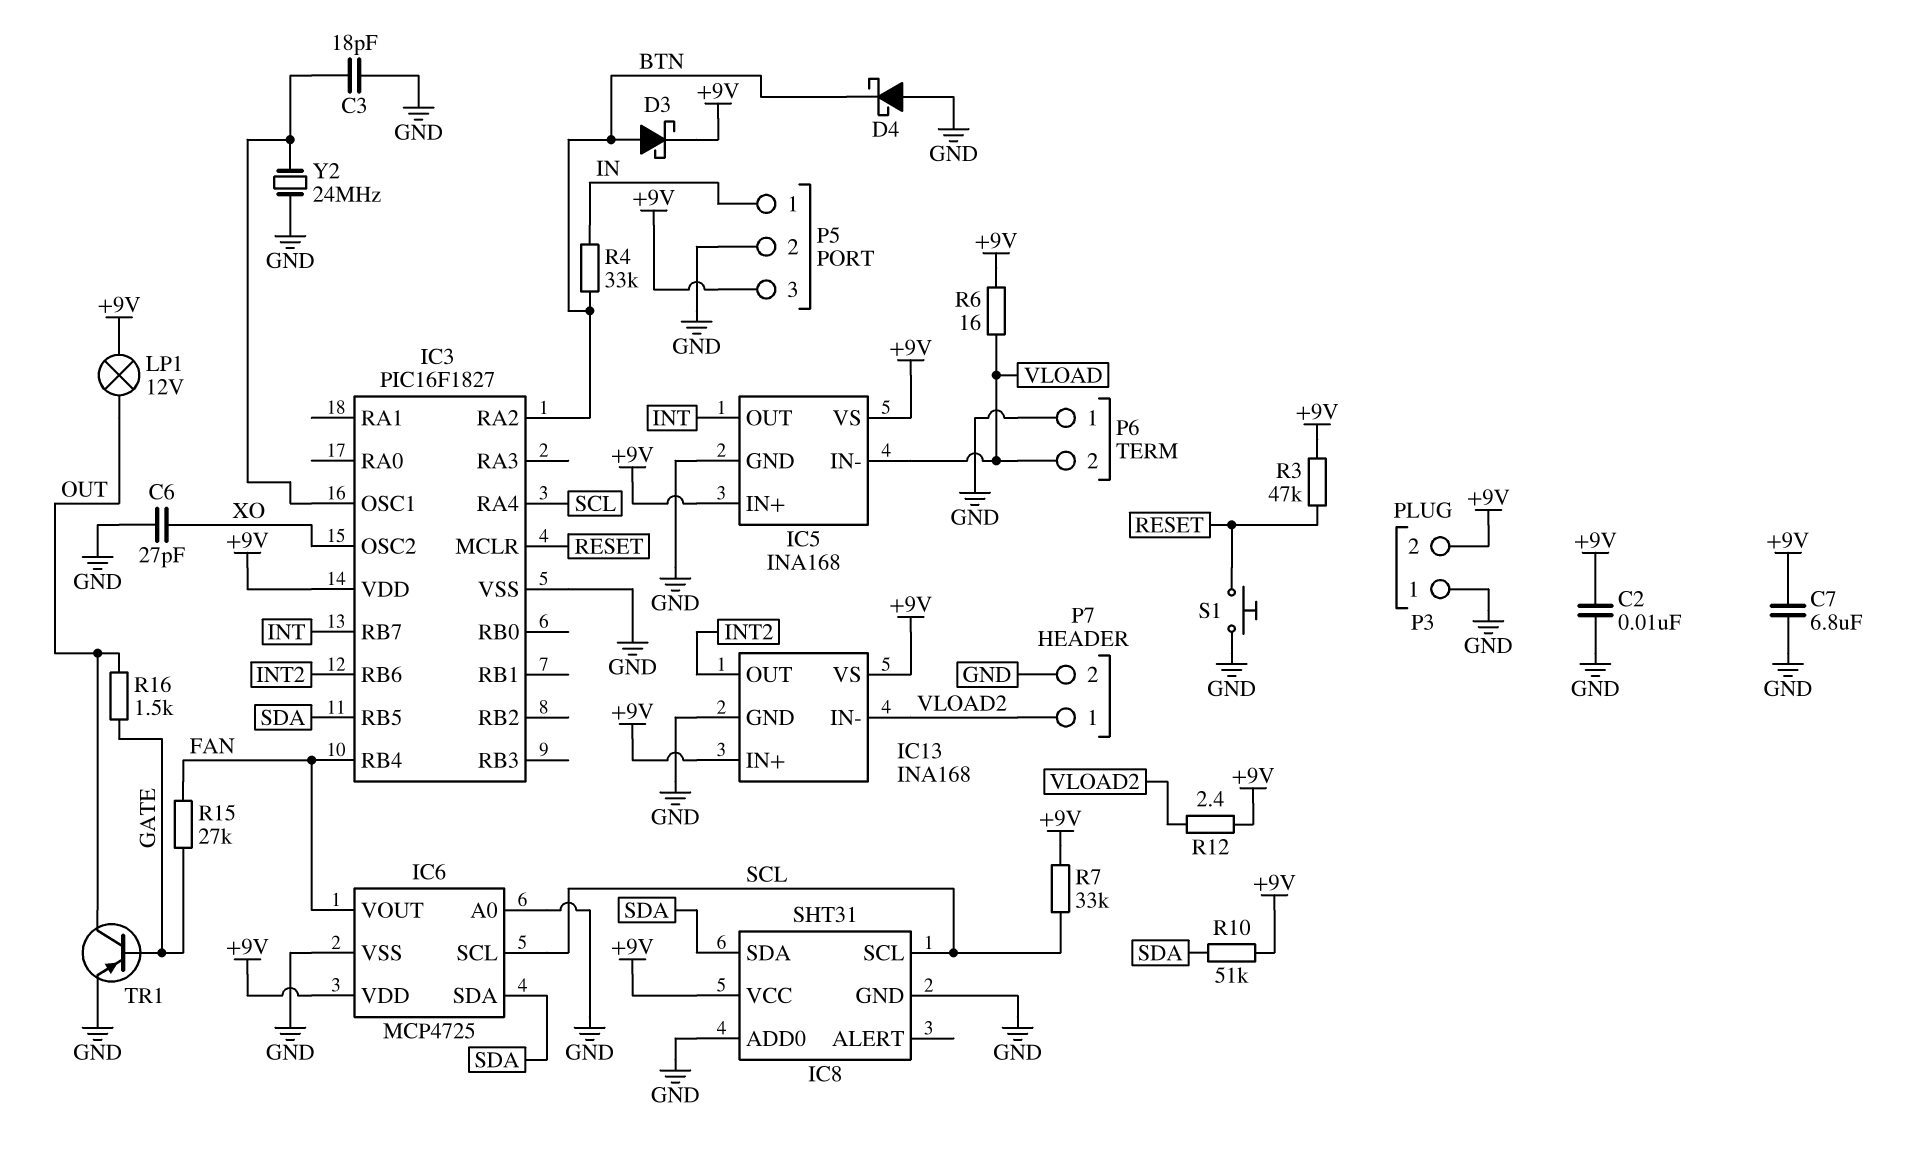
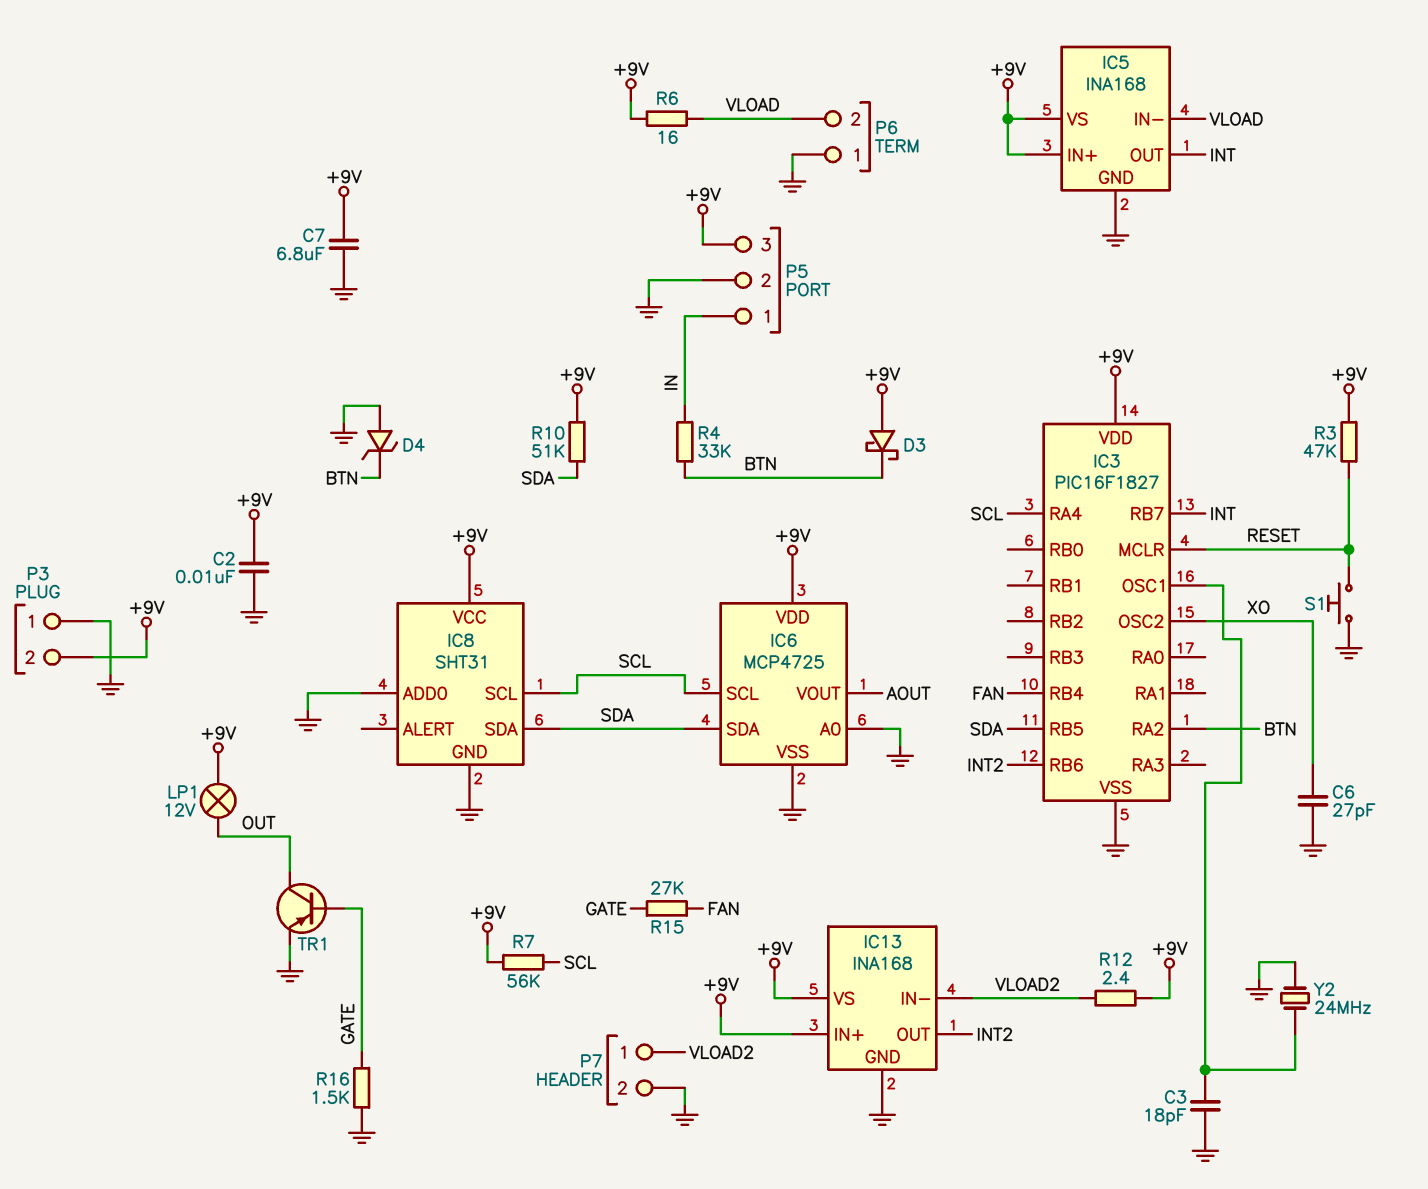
D3: schottky (A BTN, K +9V) -> schottky (A +9V, K BTN)
D4: schottky (A GND, K BTN) -> zener (A GND, K BTN)
IC6 pin VOUT: FAN -> AOUT
R7: 33k (+9V, SCL) -> 56k (+9V, SCL)
R16: 1.5k (GATE, OUT) -> 1.5k (GATE, GND)

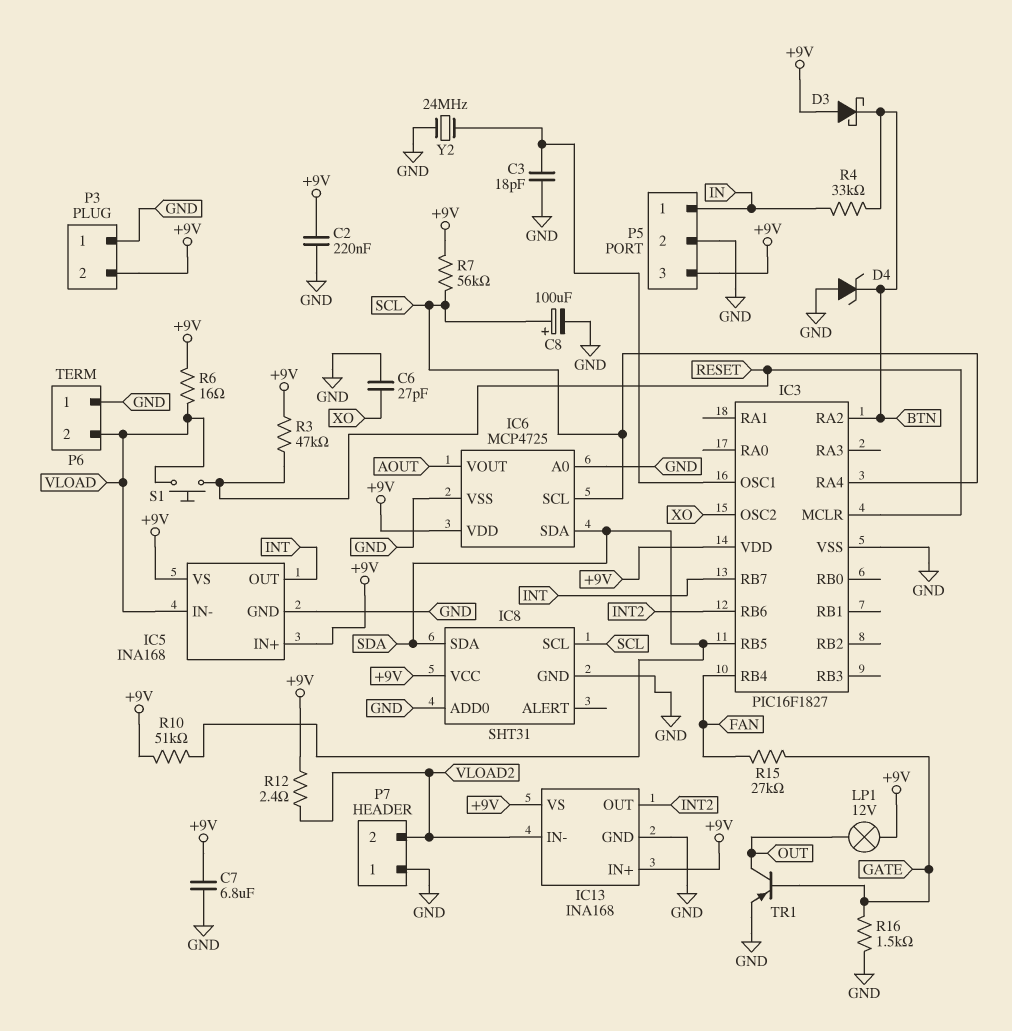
C2: 10nF (+9V, GND) -> 220nF (+9V, GND)
C8: none -> 100uF (plus SCL, minus GND)
P7 pin 1: VLOAD2 -> GND
P7 pin 2: GND -> VLOAD2
S1: button (GND, RESET) -> button (RESET, VLOAD)

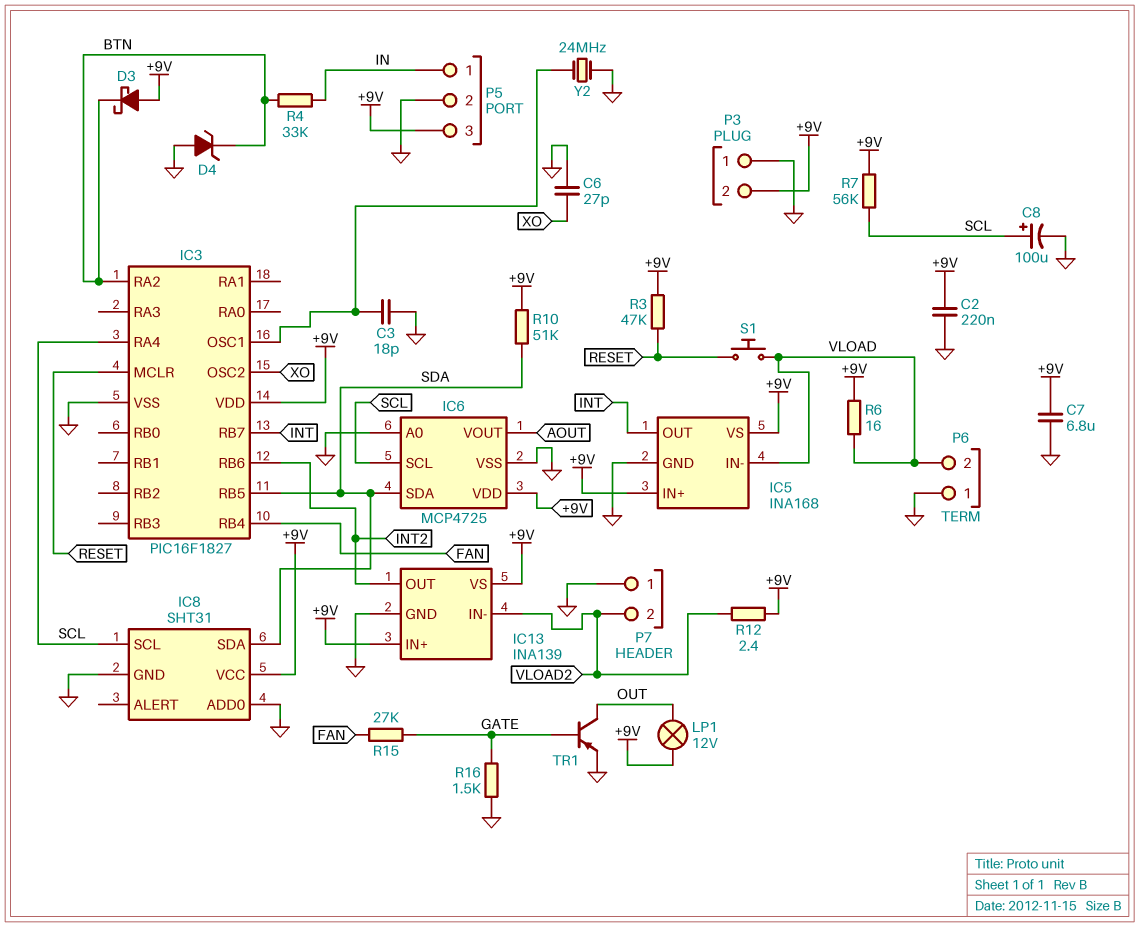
IC13: INA168 -> INA139

